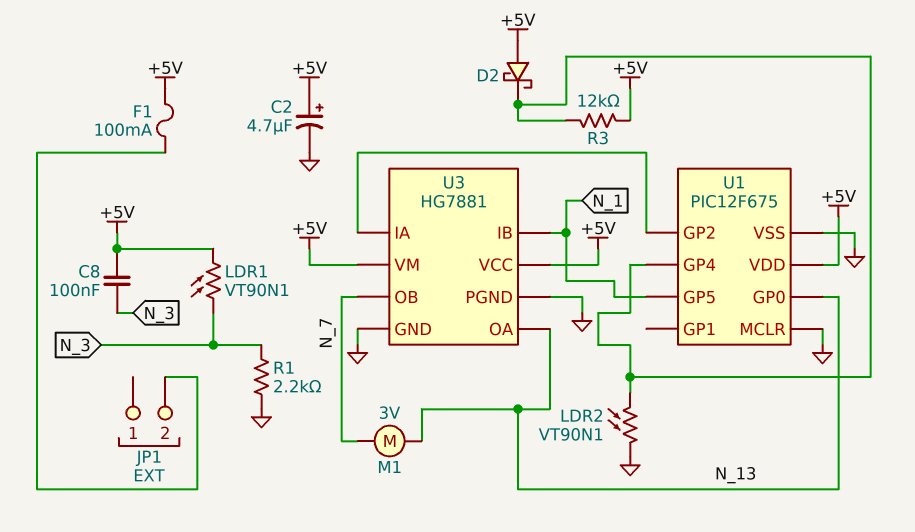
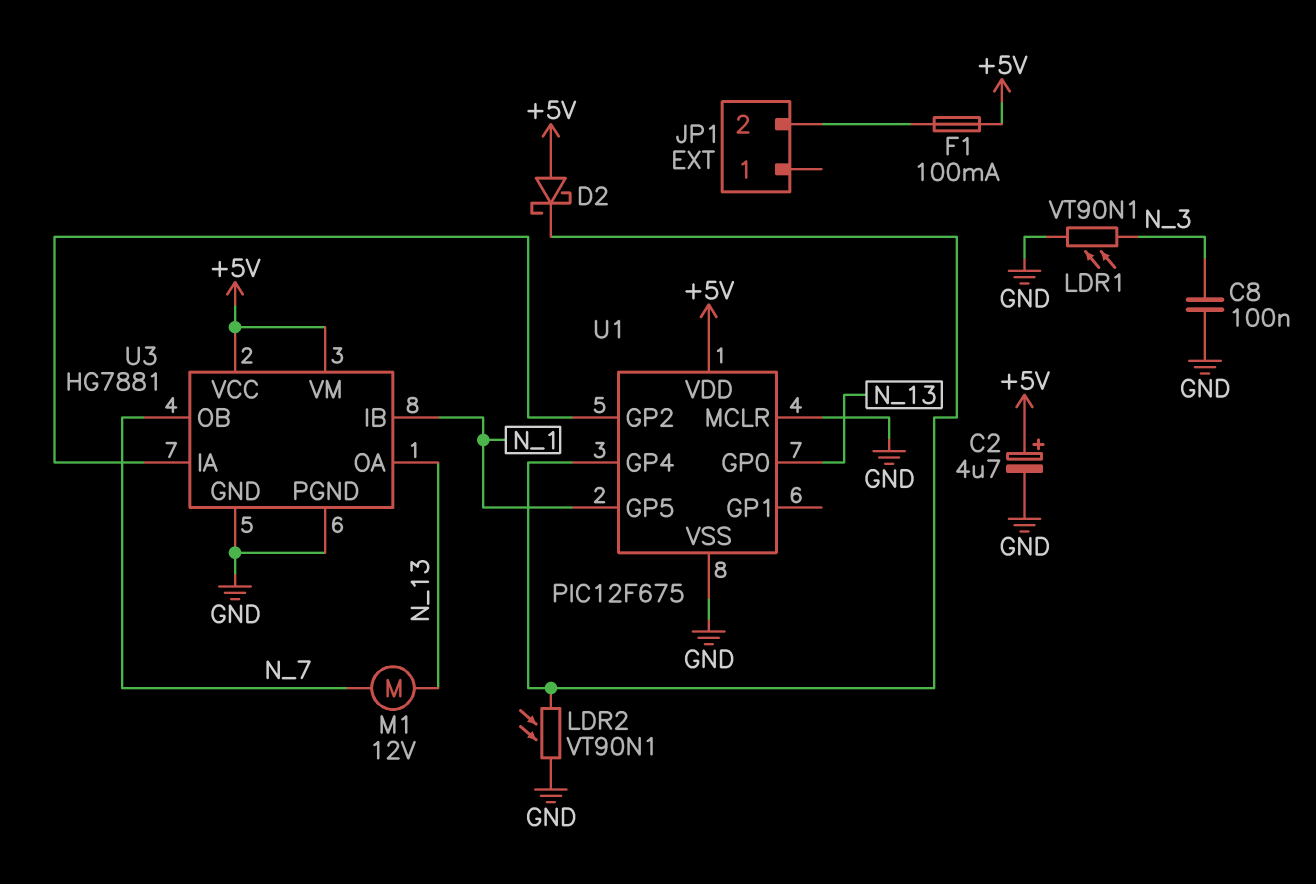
C8: 100nF (+5V, N_3) -> 100nF (GND, N_3)
LDR1: VT90N1 (+5V, N_3) -> VT90N1 (GND, N_3)
M1: motor 3V (N_7, N_13) -> motor 12V (N_7, N_13)
R1: 2.2k (GND, N_3) -> none
R3: 12k (+5V, U1/GP4) -> none

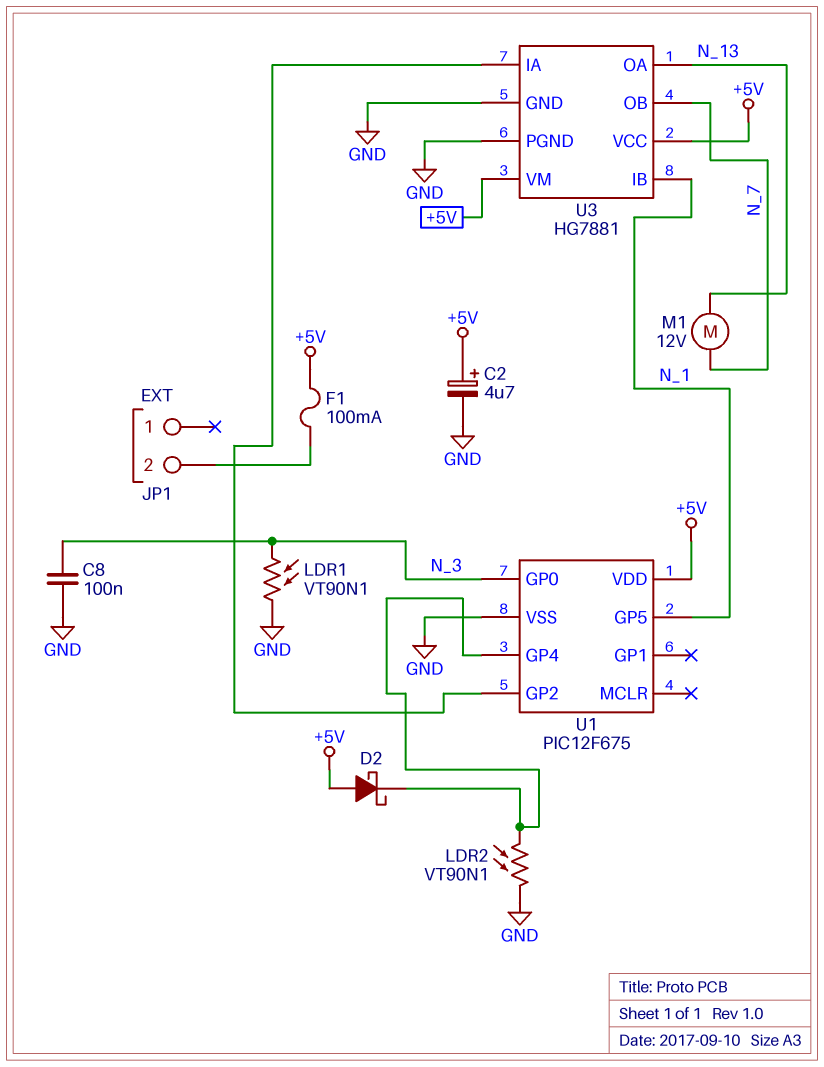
U1 pin GP0: N_13 -> N_3
U1 pin MCLR: GND -> none

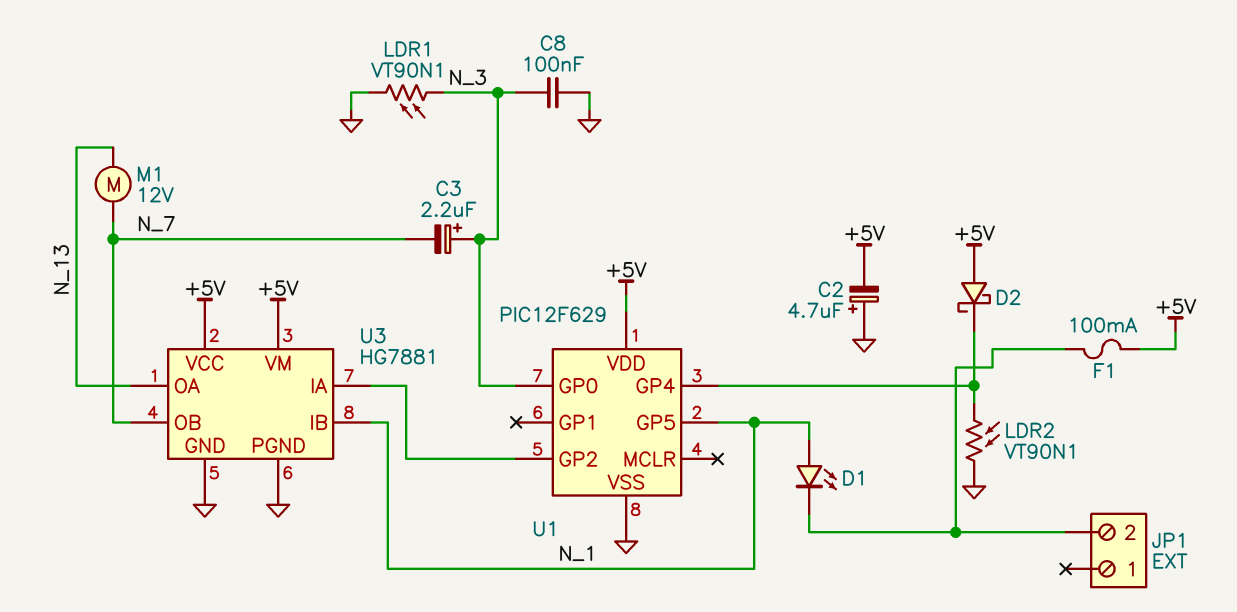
C2: 4.7uF (plus +5V, minus GND) -> 4.7uF (plus GND, minus +5V)
C3: none -> 2.2uF (plus N_3, minus N_7)
D1: none -> LED (A N_1, K JP1/2)
U1: PIC12F675 -> PIC12F629

